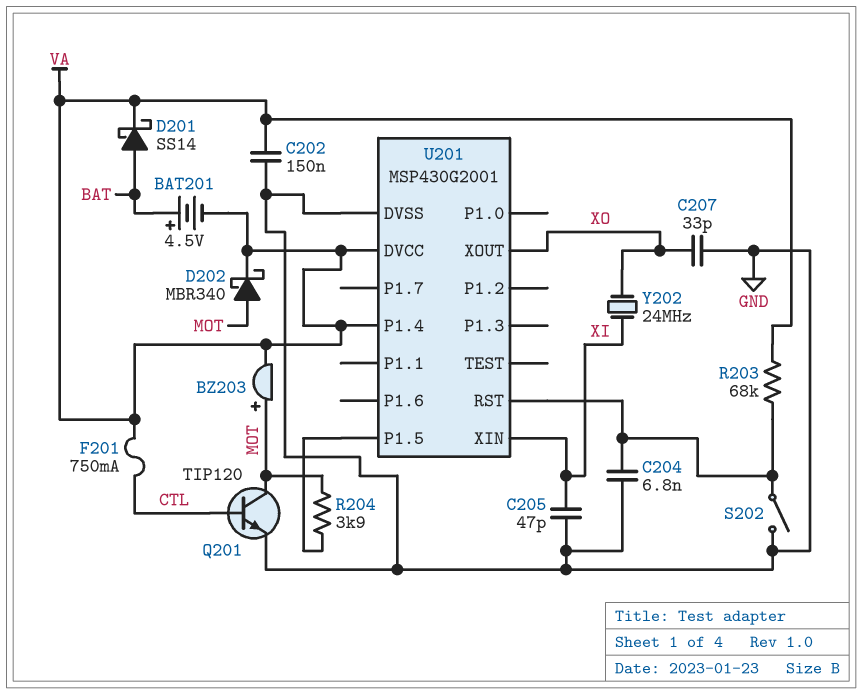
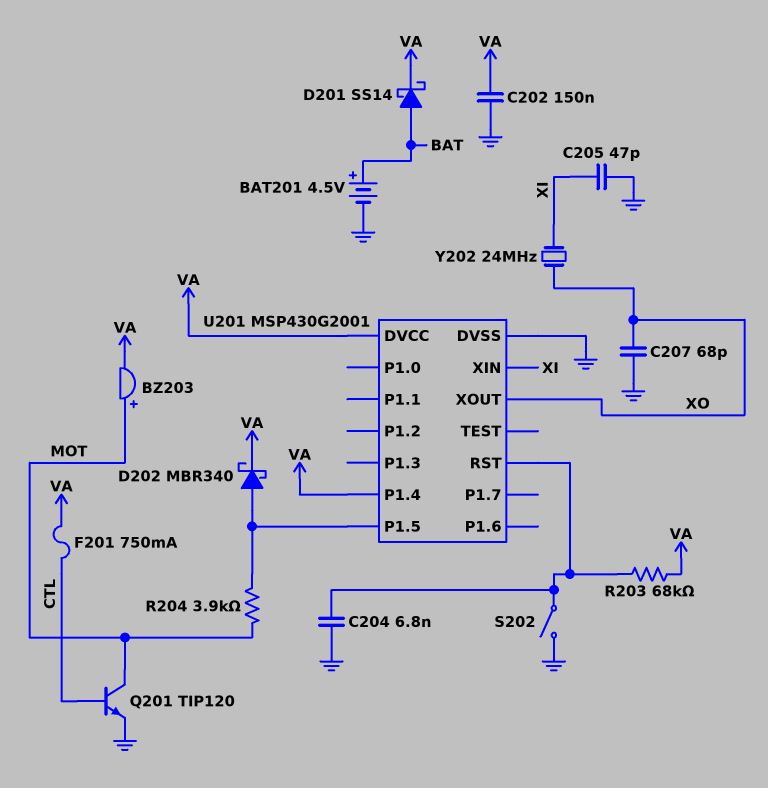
BAT201: 4.5V (plus BAT, minus VA) -> 4.5V (plus BAT, minus GND)
C207: 33pF (GND, XO) -> 68pF (GND, XO)
D202: schottky MBR340 (A MOT, K VA) -> schottky MBR340 (A U201/P1.5, K VA)

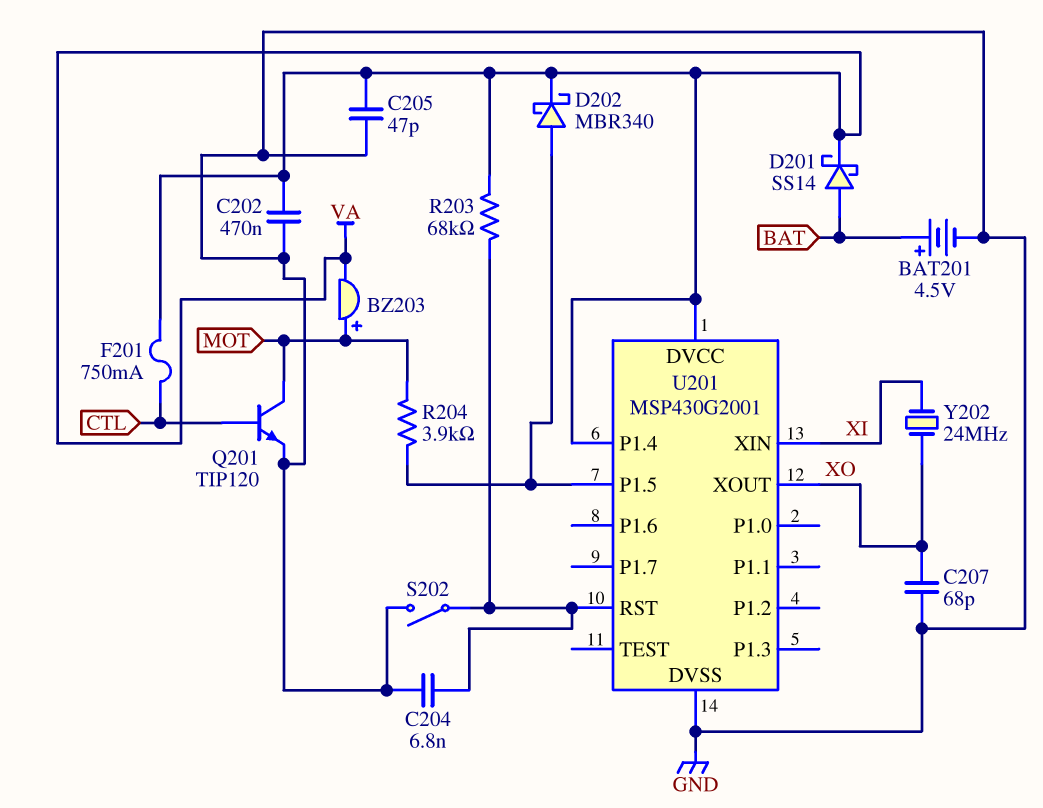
C202: 150nF (GND, VA) -> 470nF (GND, VA)
C205: 47pF (GND, XI) -> 47pF (GND, VA)

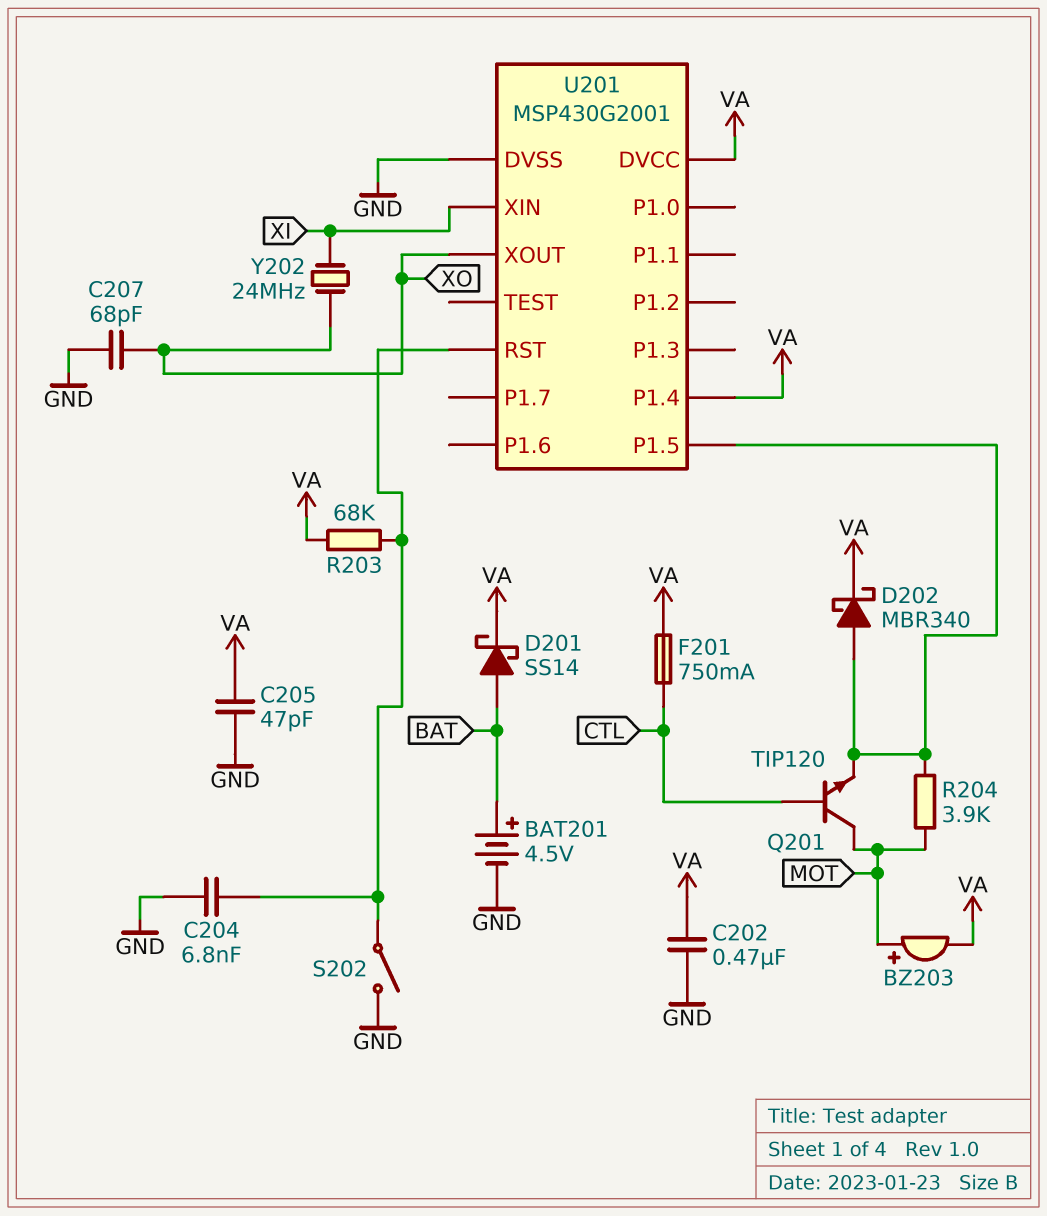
Q201: NPN TIP120 (B CTL, C MOT, E GND) -> NPN TIP120 (B CTL, C MOT, E U201/P1.5)

